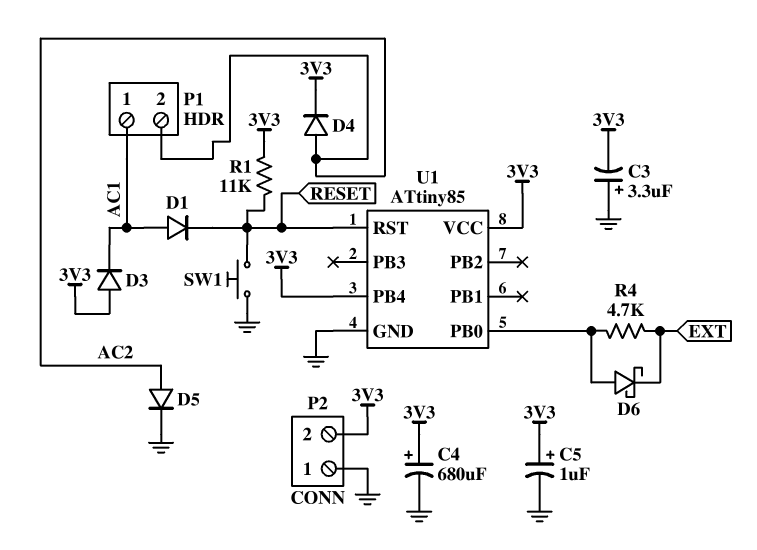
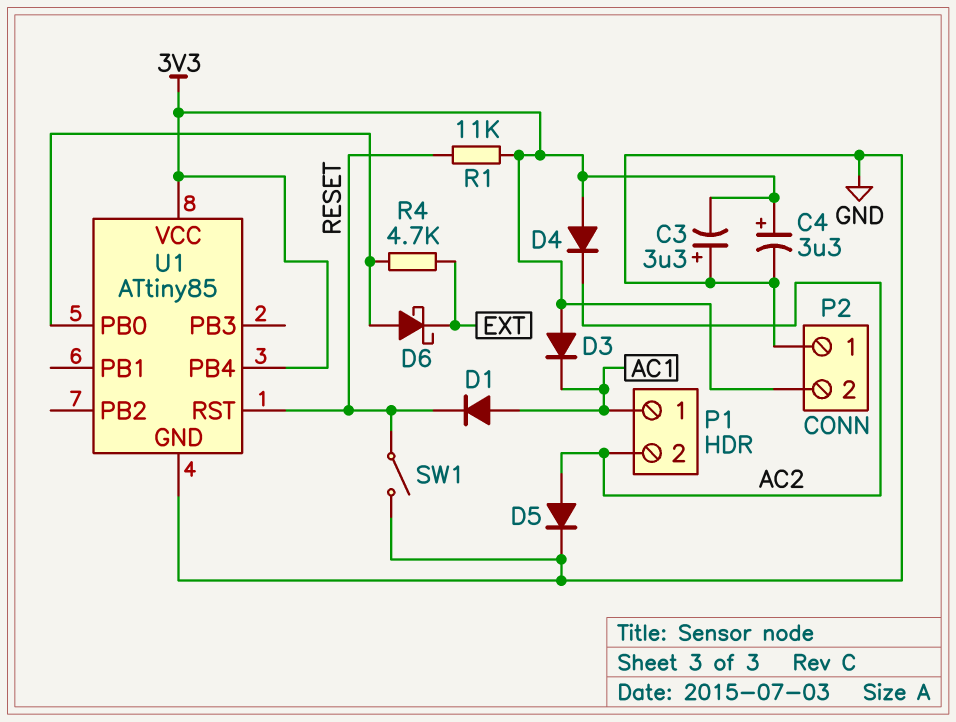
C4: 680uF (plus 3V3, minus GND) -> 3.3uF (plus 3V3, minus GND)
C5: 1uF (plus 3V3, minus GND) -> none
D4: diode (A AC2, K 3V3) -> diode (A 3V3, K AC2)
SW1: button (GND, RESET) -> switch (GND, RESET)

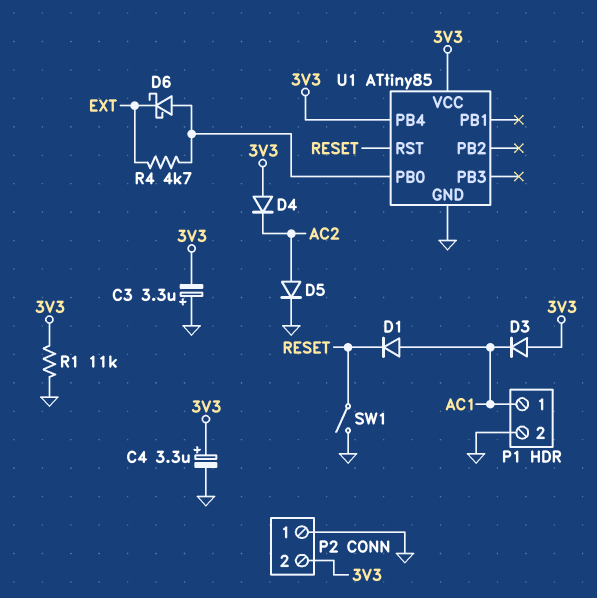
P1 pin 2: AC2 -> GND
R1: 11k (3V3, RESET) -> 11k (3V3, GND)

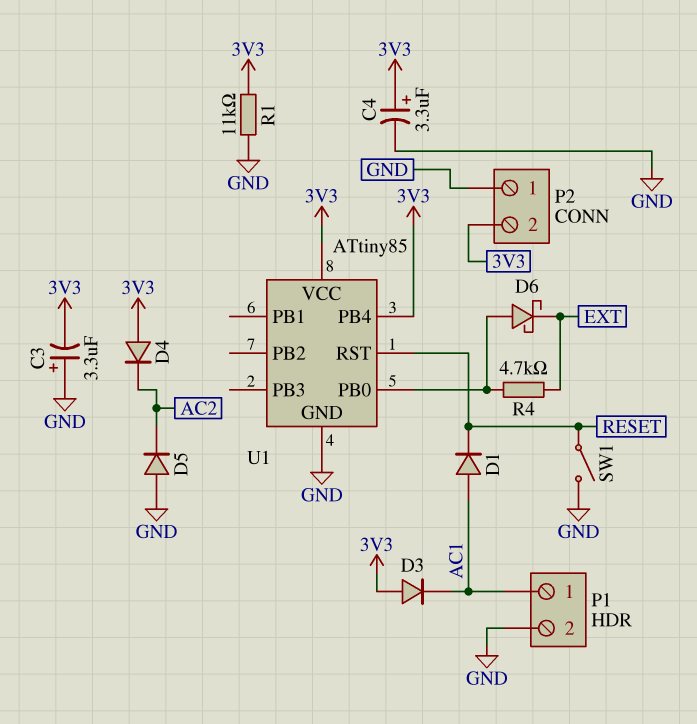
D5: diode (A AC2, K GND) -> diode (A GND, K AC2)

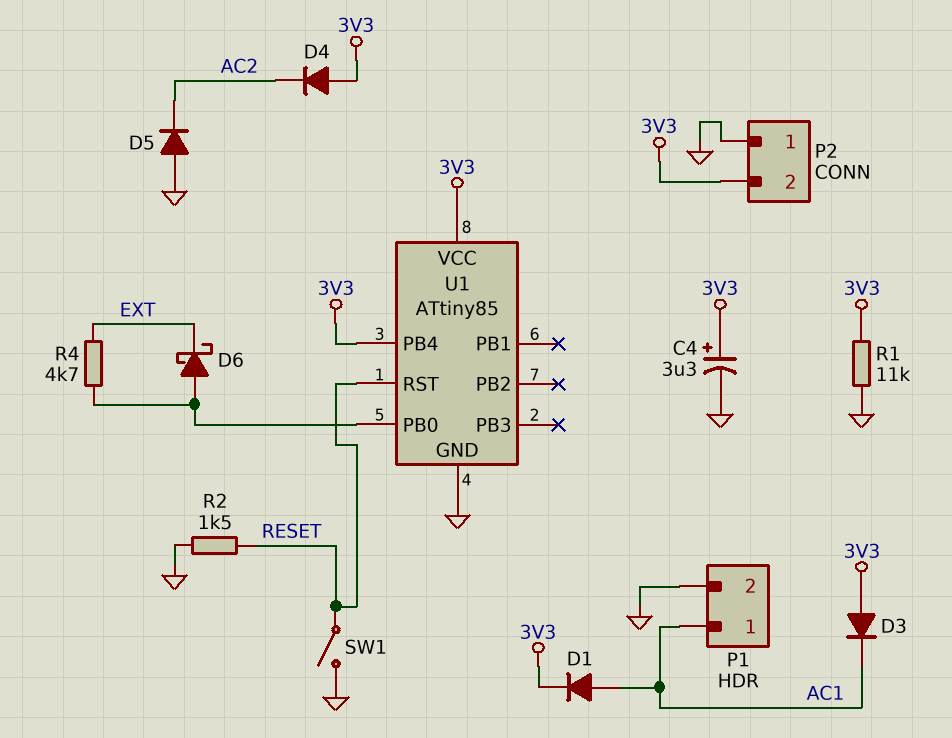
C3: 3.3uF (plus GND, minus 3V3) -> none
D1: diode (A AC1, K RESET) -> diode (A AC1, K 3V3)
R2: none -> 1.5k (GND, RESET)

